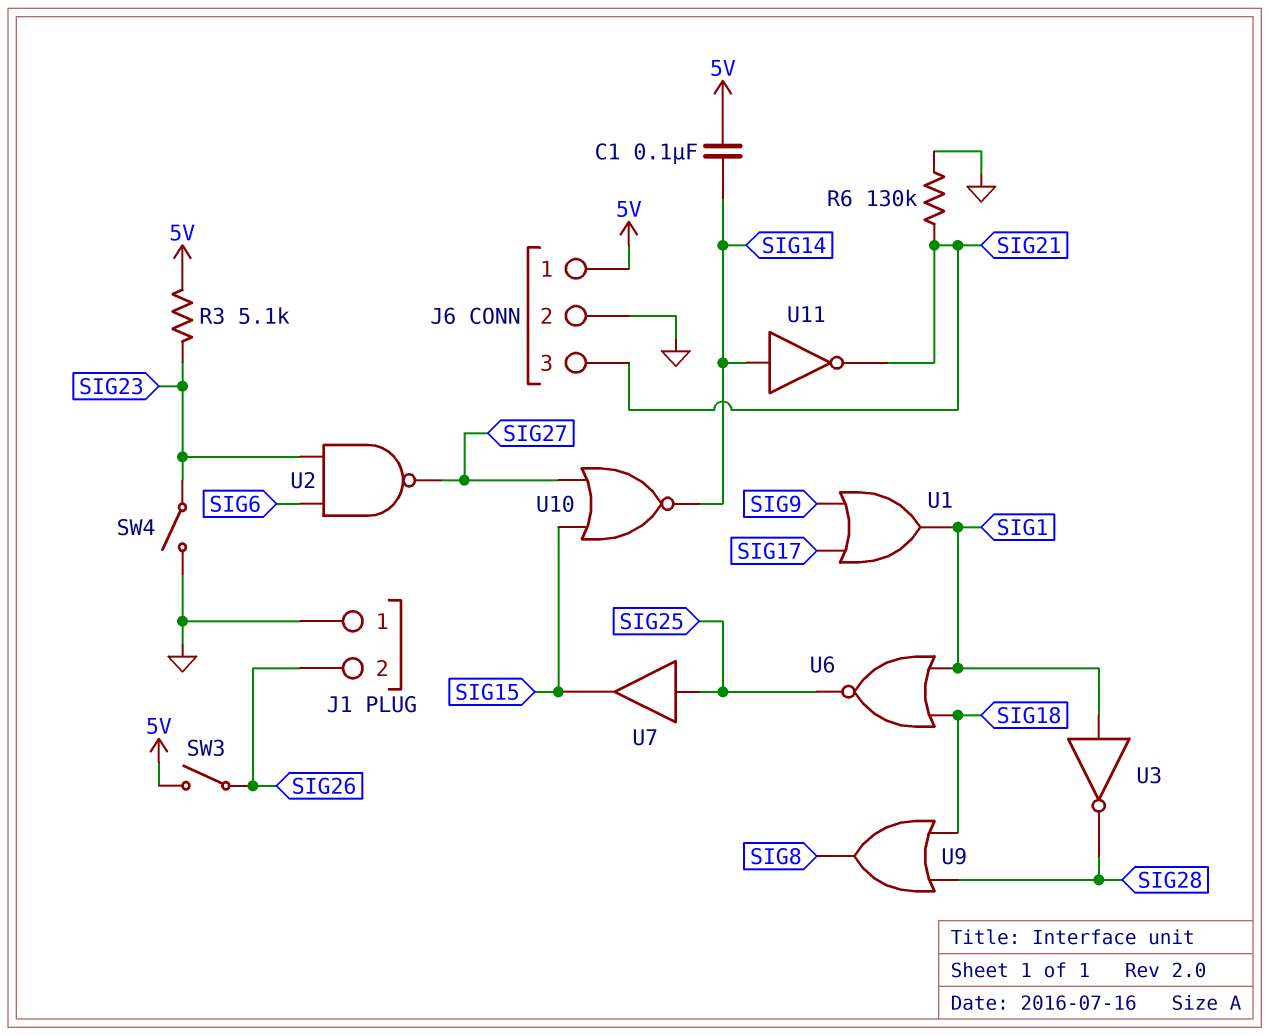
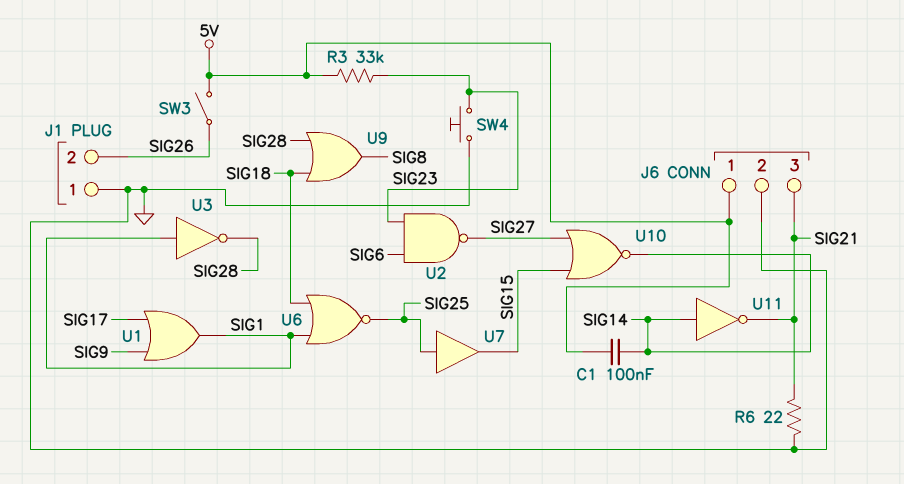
R3: 5.1k (5V, SIG23) -> 33k (5V, SIG23)
R6: 130k (GND, SIG21) -> 22 (GND, SIG21)
SW4: switch (GND, SIG23) -> button (GND, SIG23)

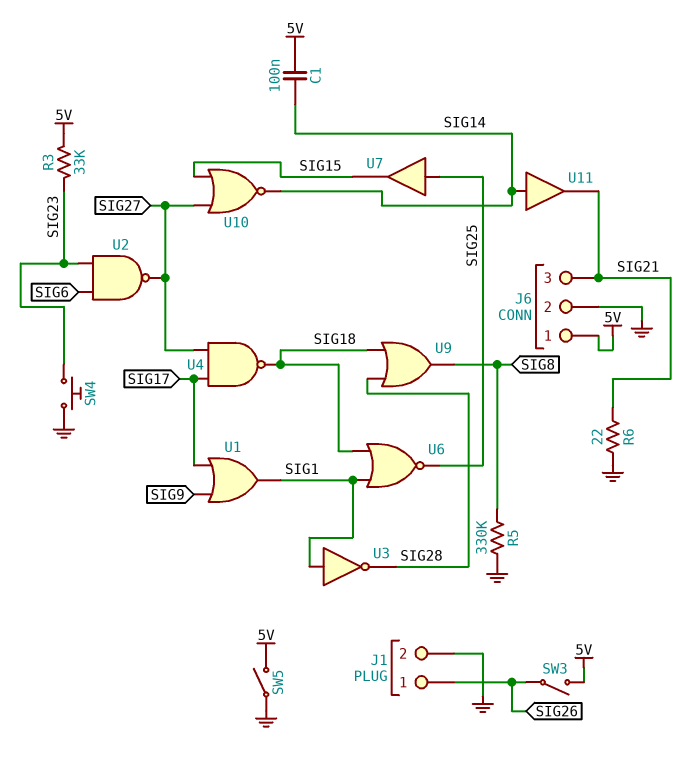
J1 pin 1: GND -> SIG26
J1 pin 2: SIG26 -> GND
R5: none -> 330k (GND, SIG8)
SW5: none -> switch (5V, GND)
U4: none -> NAND (in SIG17, in SIG27, out SIG18)
U11: NOT (in SIG14, out SIG21) -> buffer (in SIG14, out SIG21)

